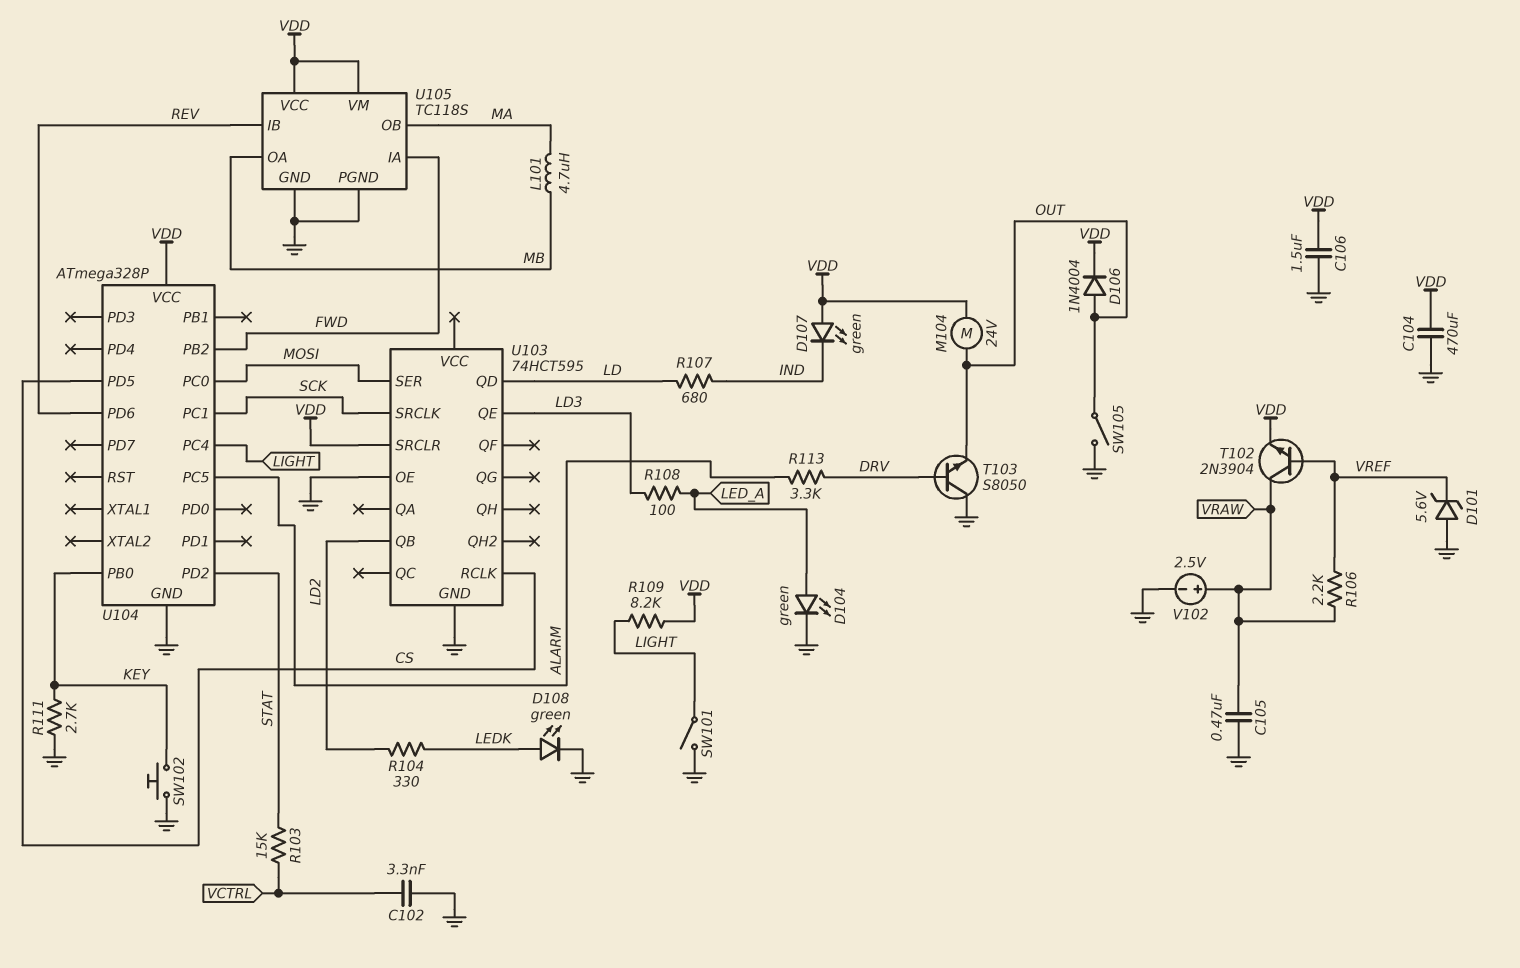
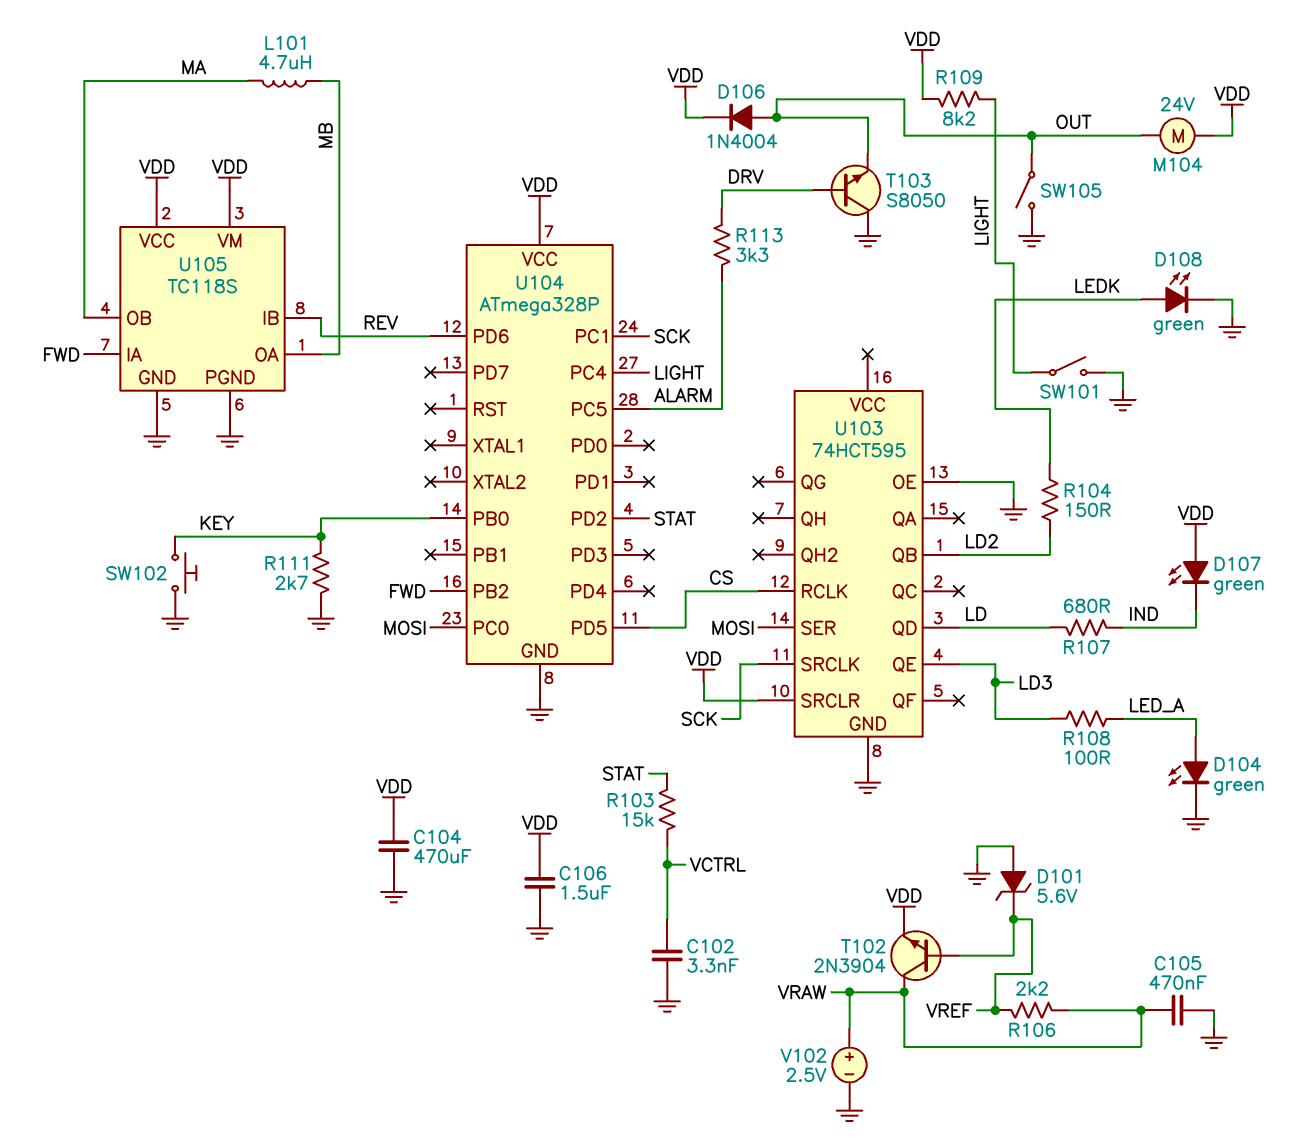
R104: 330 (LD2, LEDK) -> 150 (LD2, LEDK)

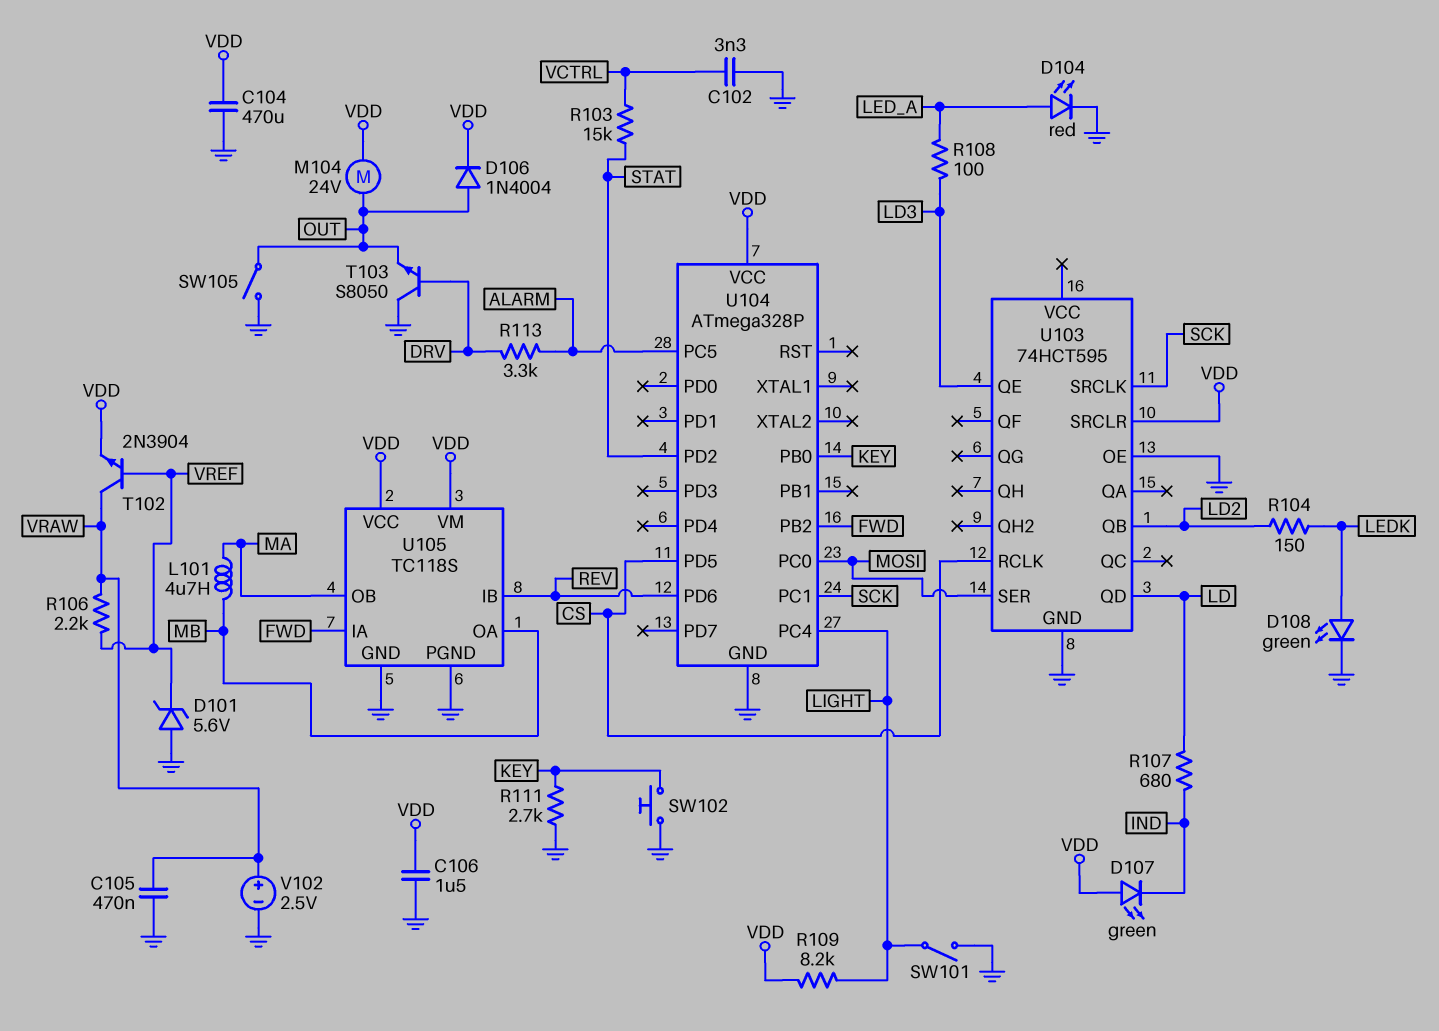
D104: LED green (A LED_A, K GND) -> LED red (A LED_A, K GND)

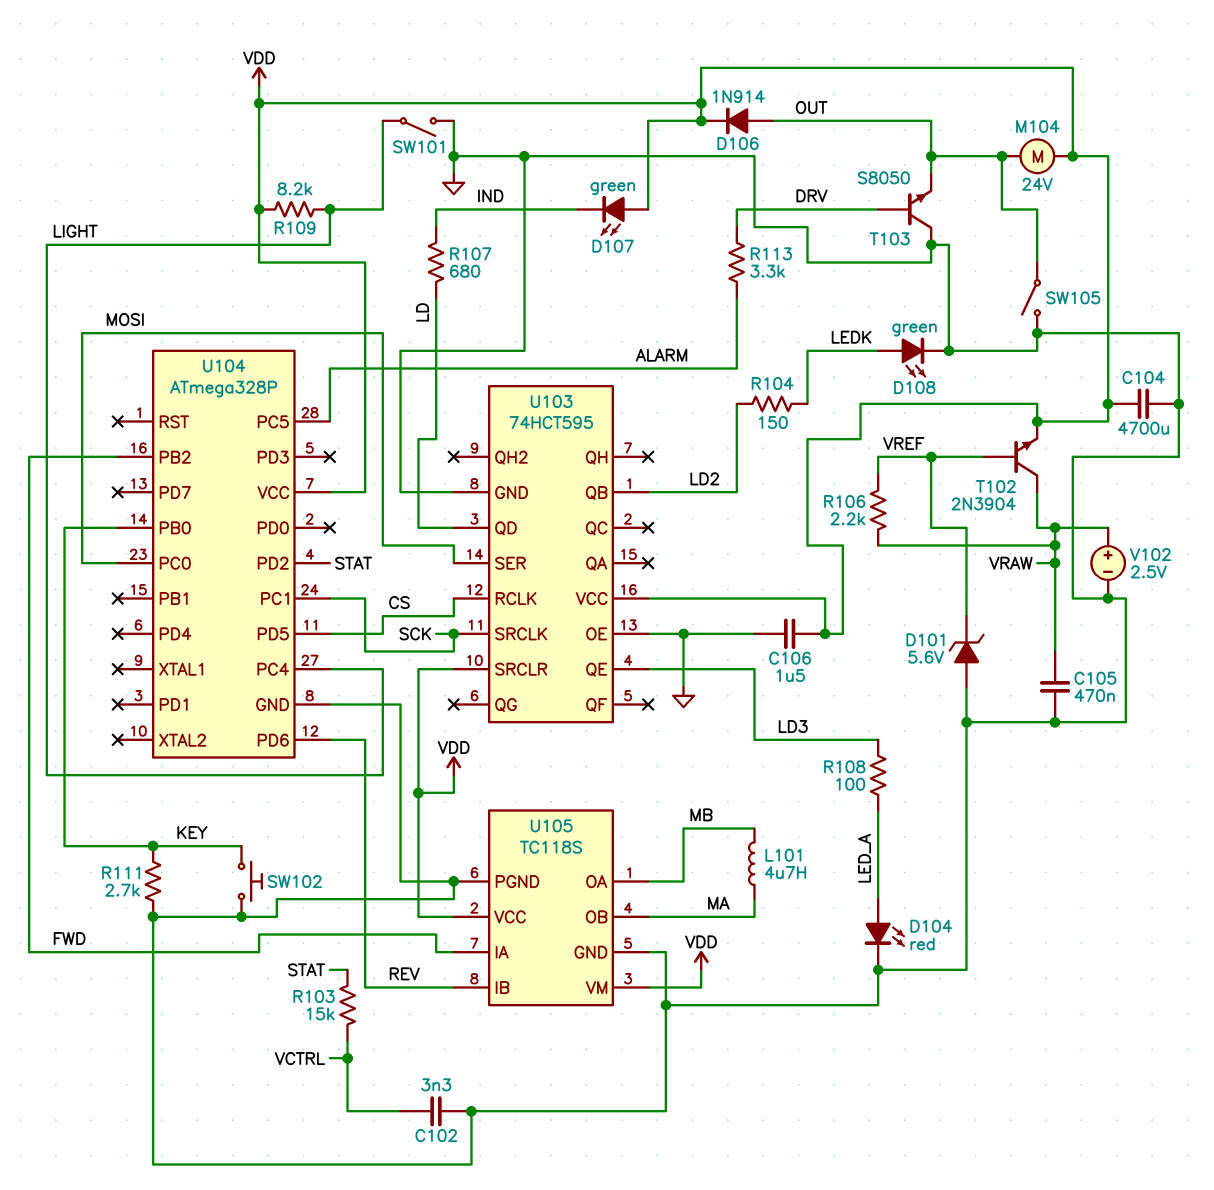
C104: 470uF (GND, VDD) -> 4700uF (GND, VDD)
D106: diode 1N4004 (A OUT, K VDD) -> diode 1N914 (A OUT, K VDD)
U103 pin VCC: none -> VDD

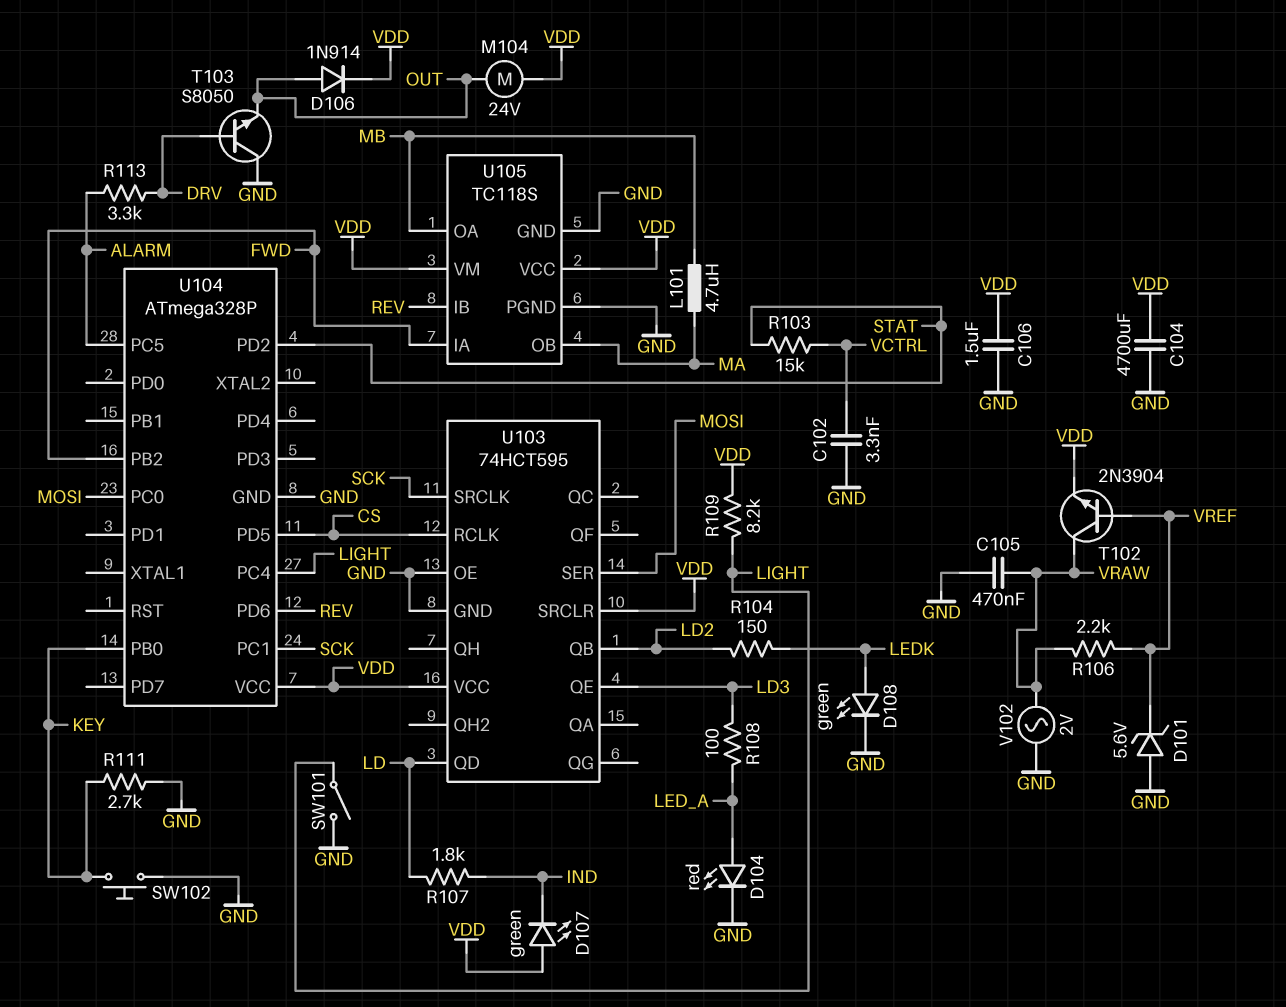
R107: 680 (IND, LD) -> 1.8k (IND, LD)
SW105: switch (GND, OUT) -> none
V102: 2.5V (plus VRAW, minus GND) -> AC 2V (GND, VRAW)

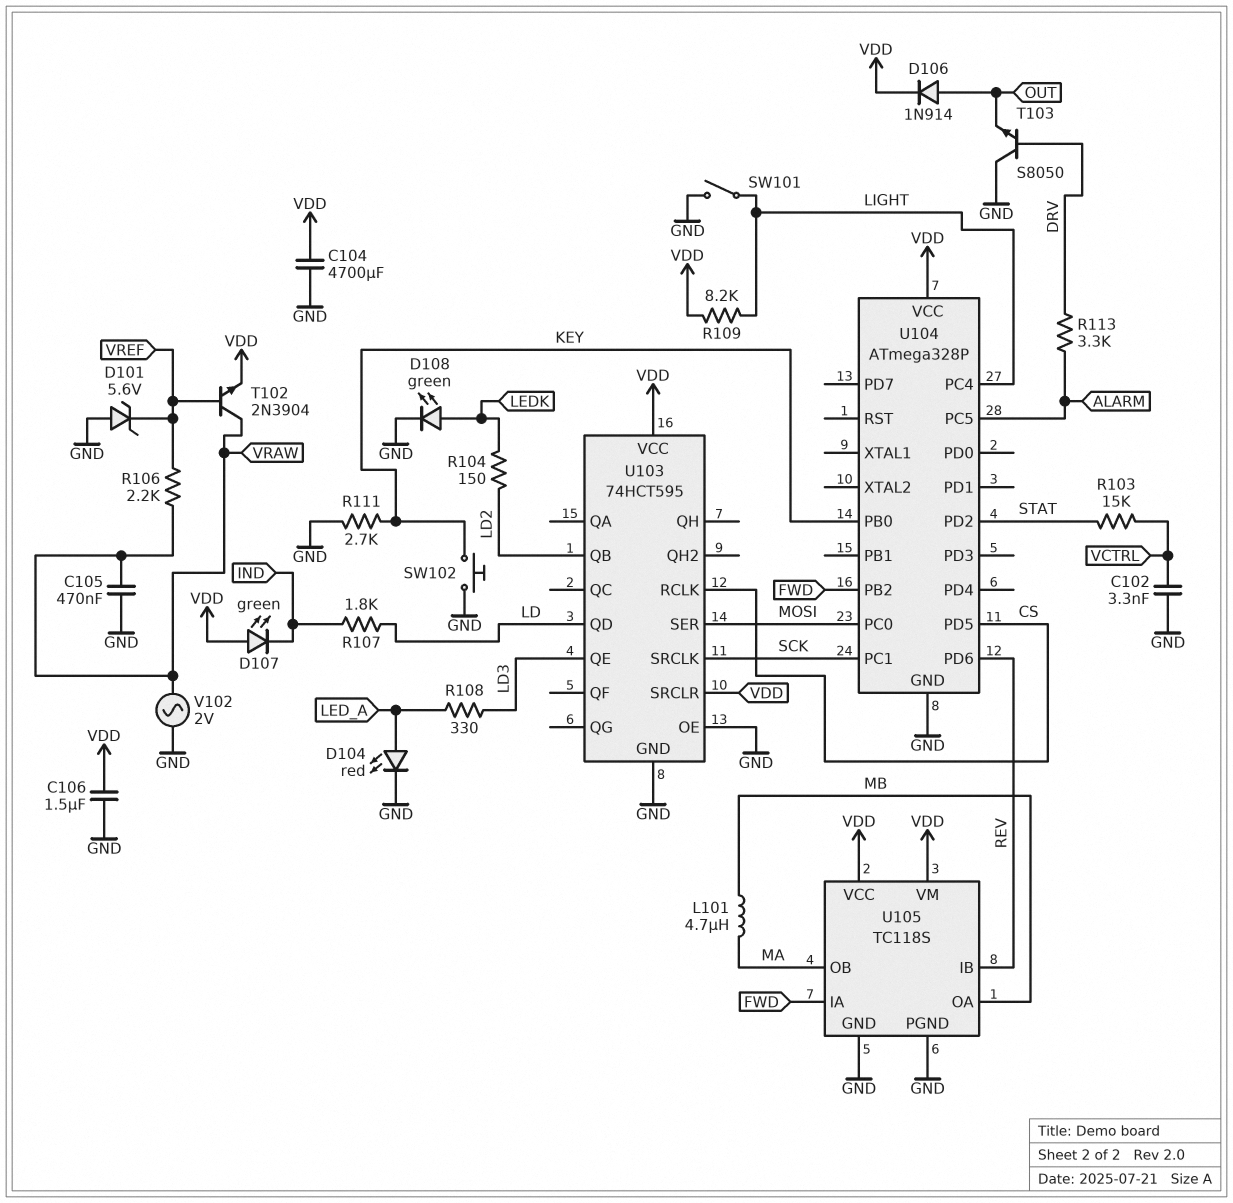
M104: motor 24V (OUT, VDD) -> none
R108: 100 (LD3, LED_A) -> 330 (LD3, LED_A)

